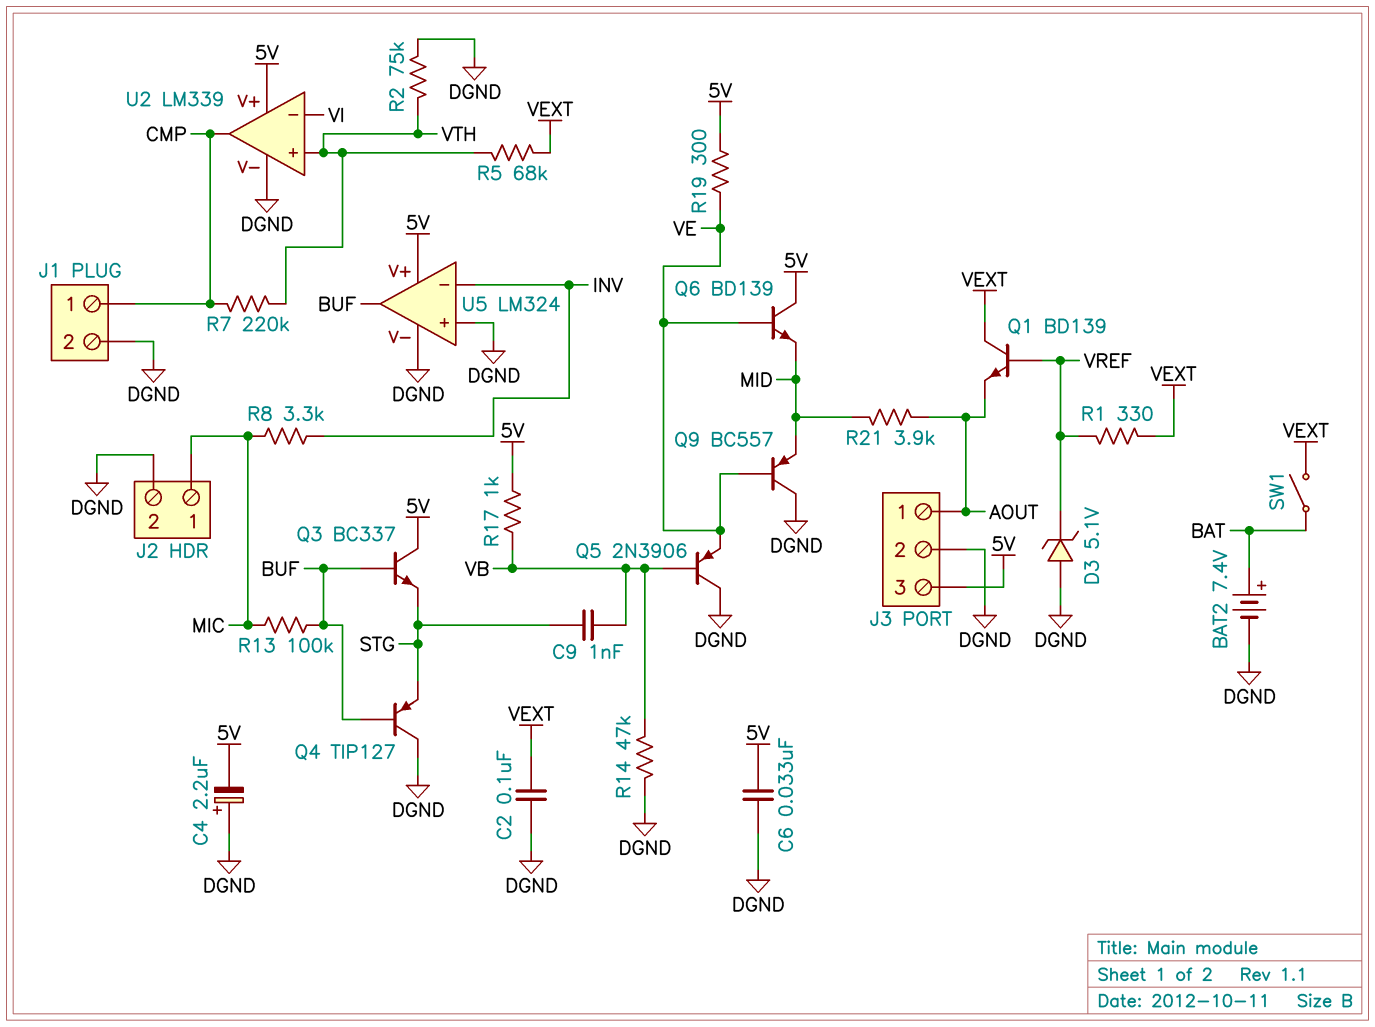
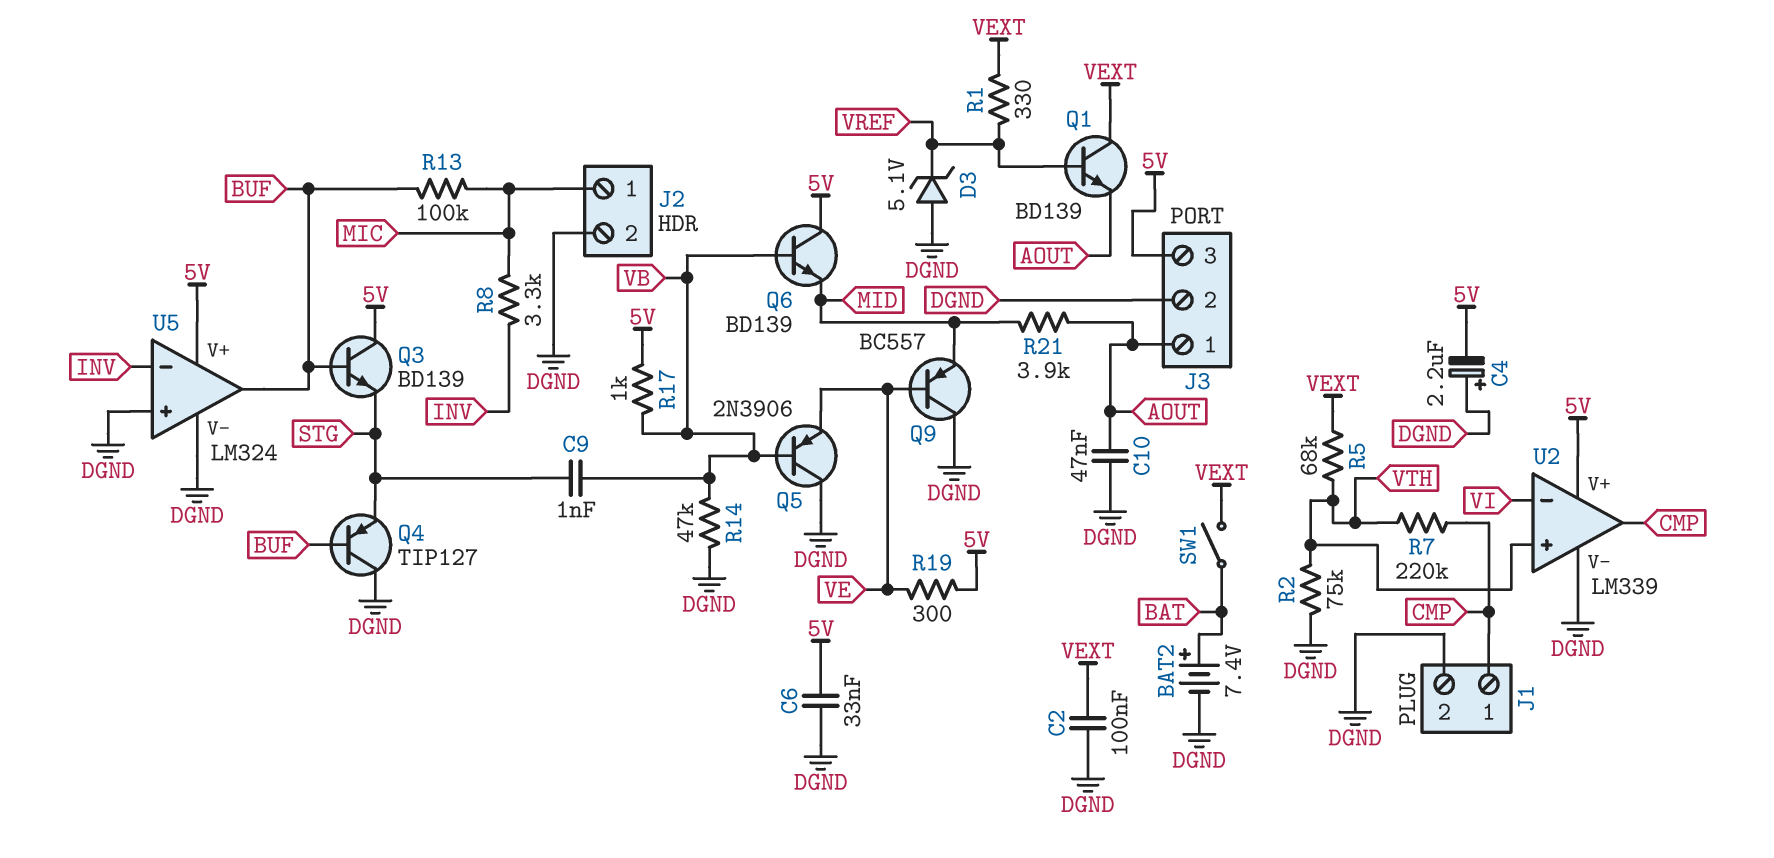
C10: none -> 47nF (AOUT, DGND)
Q3: NPN BC337 (B BUF, C 5V, E STG) -> NPN BD139 (B BUF, C 5V, E STG)
Q6: NPN BD139 (B VE, C 5V, E MID) -> NPN BD139 (B VB, C 5V, E MID)

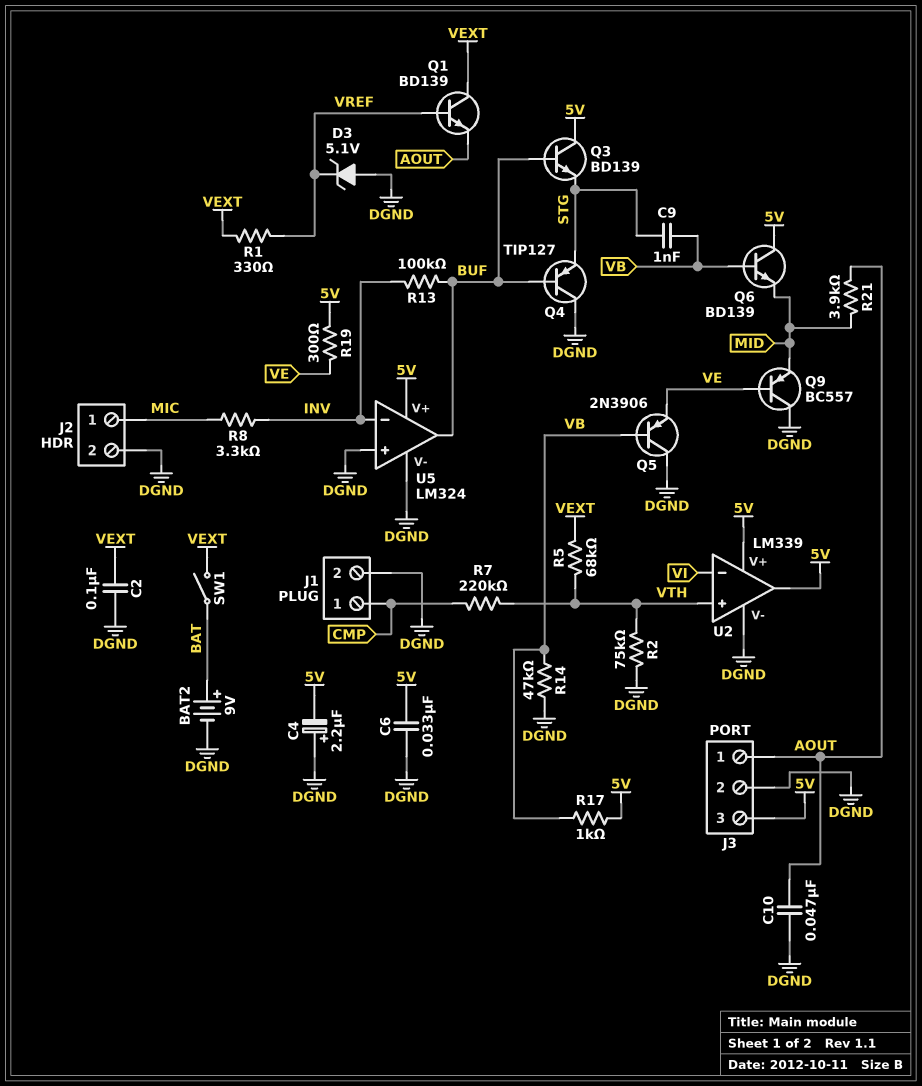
BAT2: 7.4V (plus BAT, minus DGND) -> 9V (plus BAT, minus DGND)
R13: 100k (BUF, MIC) -> 100k (BUF, INV)
U2 pin out: CMP -> 5V

